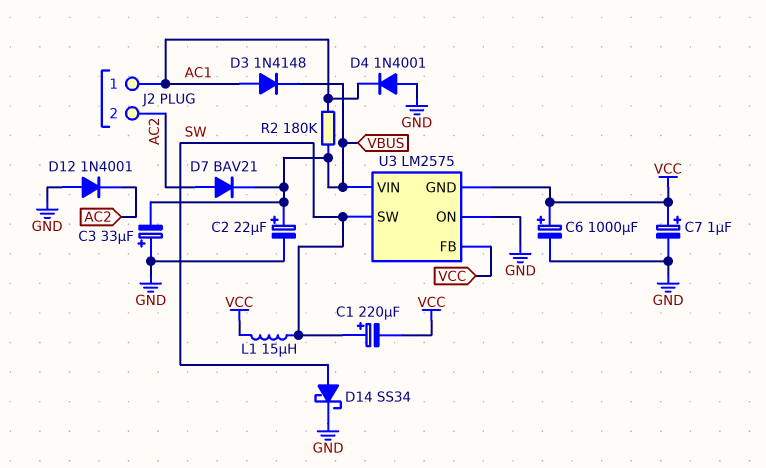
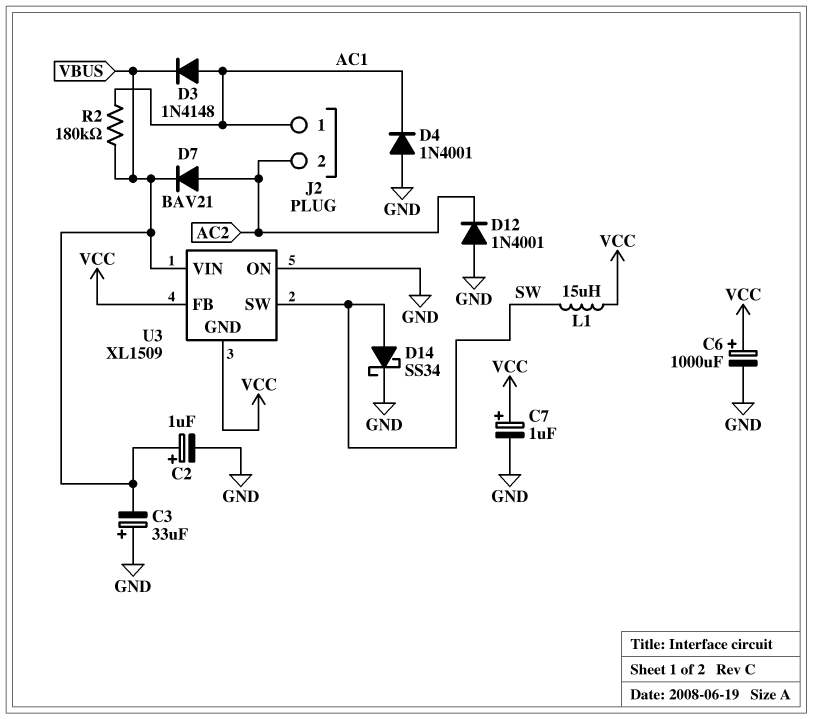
C1: 220uF (plus SW, minus VCC) -> none
C2: 22uF (plus VBUS, minus GND) -> 1uF (plus VBUS, minus GND)
U3: LM2575 -> XL1509

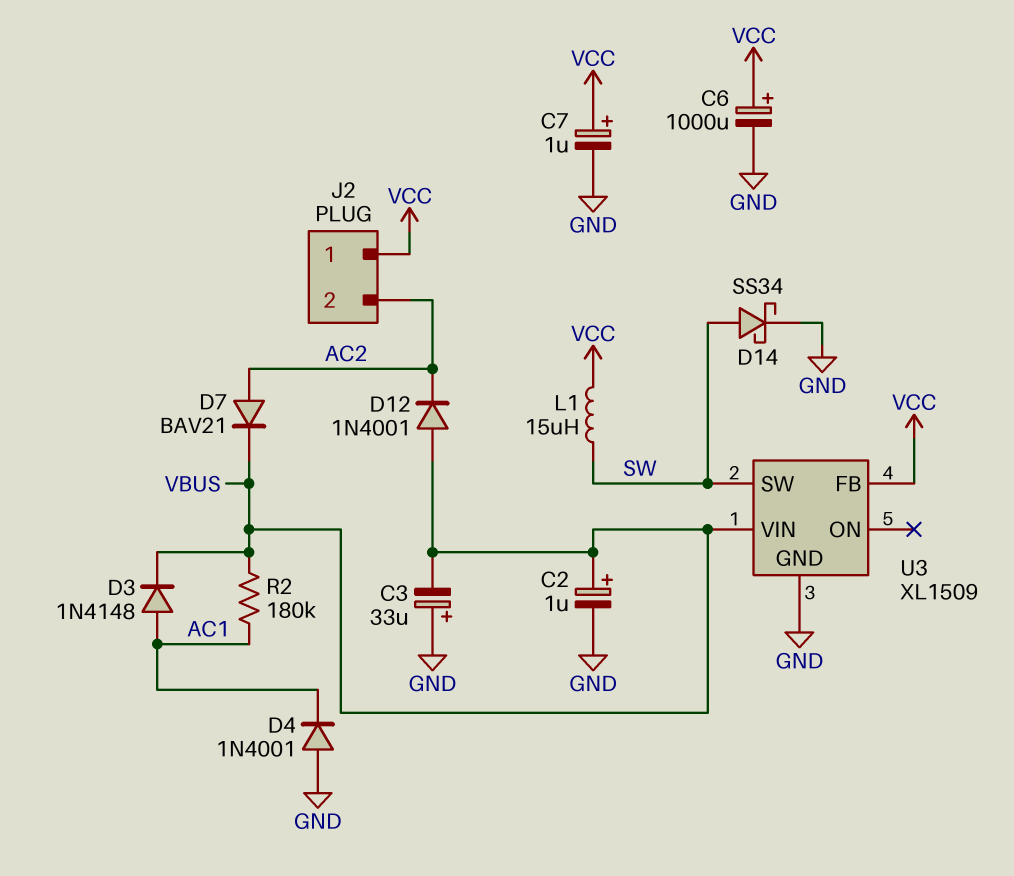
D12: diode 1N4001 (A GND, K AC2) -> diode 1N4001 (A VBUS, K AC2)
J2 pin 1: AC1 -> VCC
U3 pin GND: VCC -> GND
U3 pin ON: GND -> none

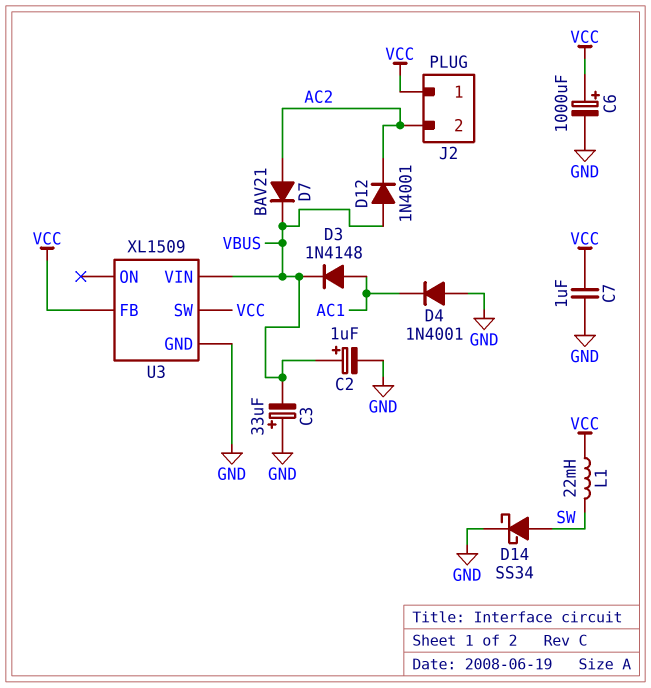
C7: 1uF (plus VCC, minus GND) -> 1uF (GND, VCC)
L1: 15uH (SW, VCC) -> 22mH (SW, VCC)
R2: 180k (AC1, VBUS) -> none
U3 pin SW: SW -> VCC

